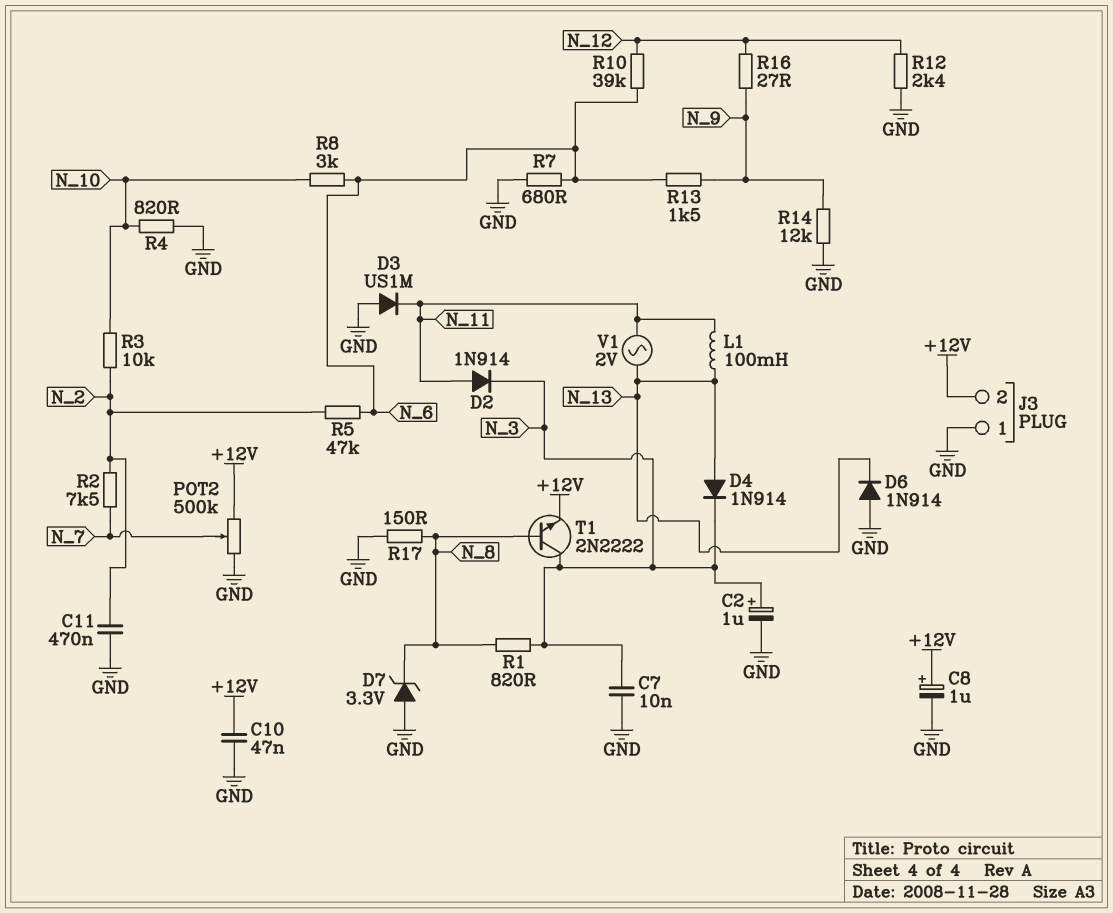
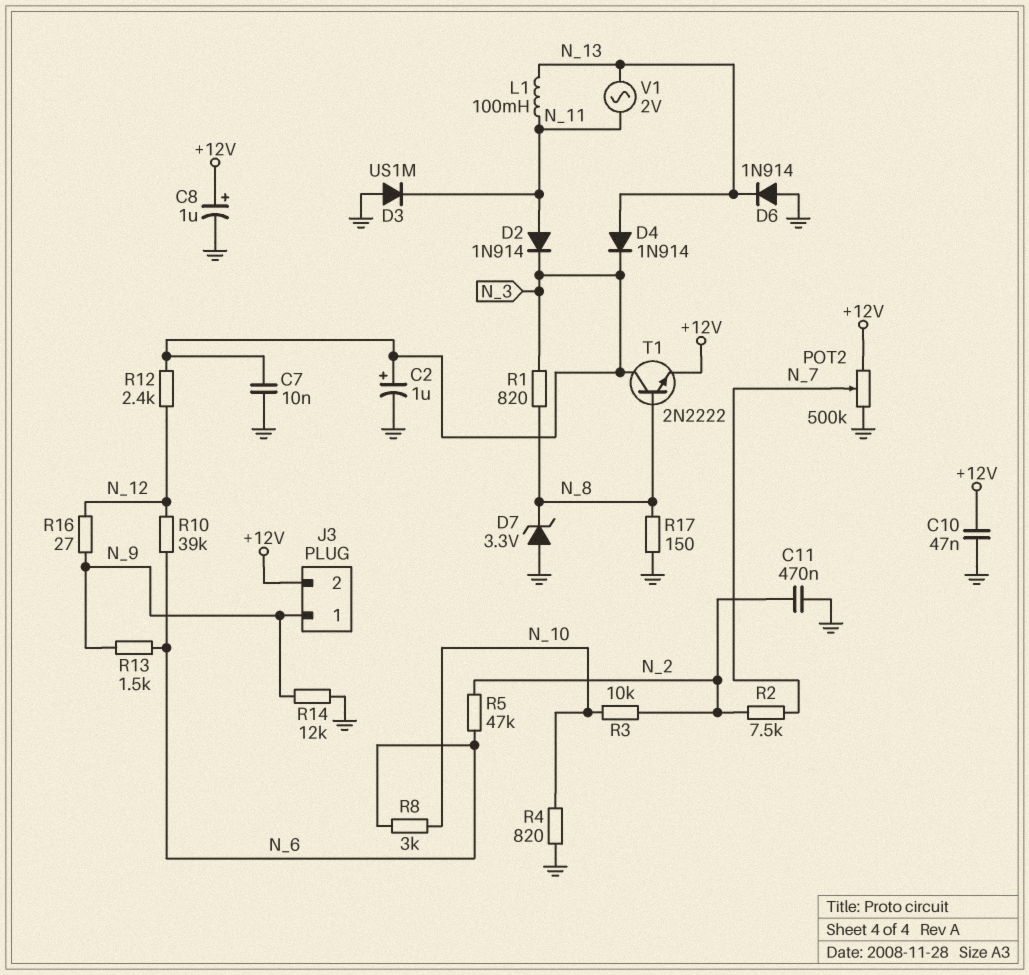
J3 pin 1: GND -> N_9
R7: 680 (GND, N_6) -> none
R12: 2.4k (GND, N_12) -> 2.4k (N_3, N_12)

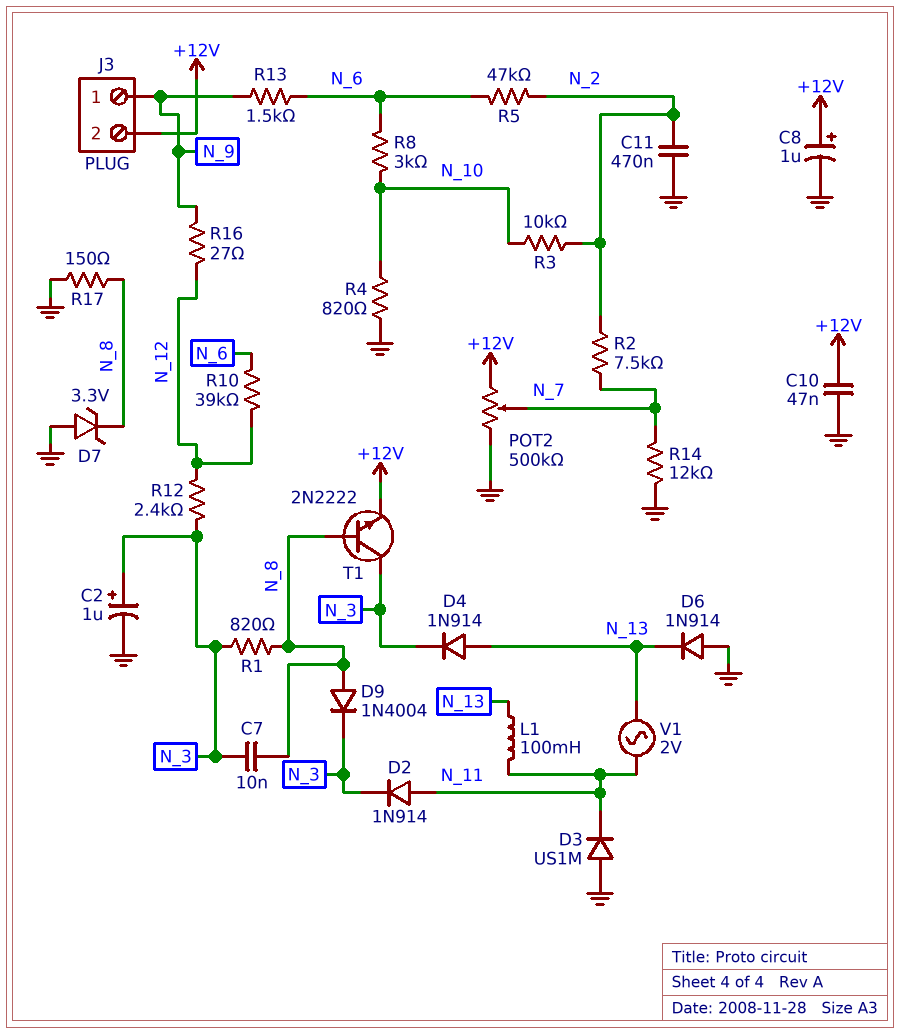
C7: 10nF (GND, N_3) -> 10nF (N_3, N_8)
D9: none -> diode 1N4004 (A N_8, K N_3)
R14: 12k (GND, N_9) -> 12k (GND, N_7)

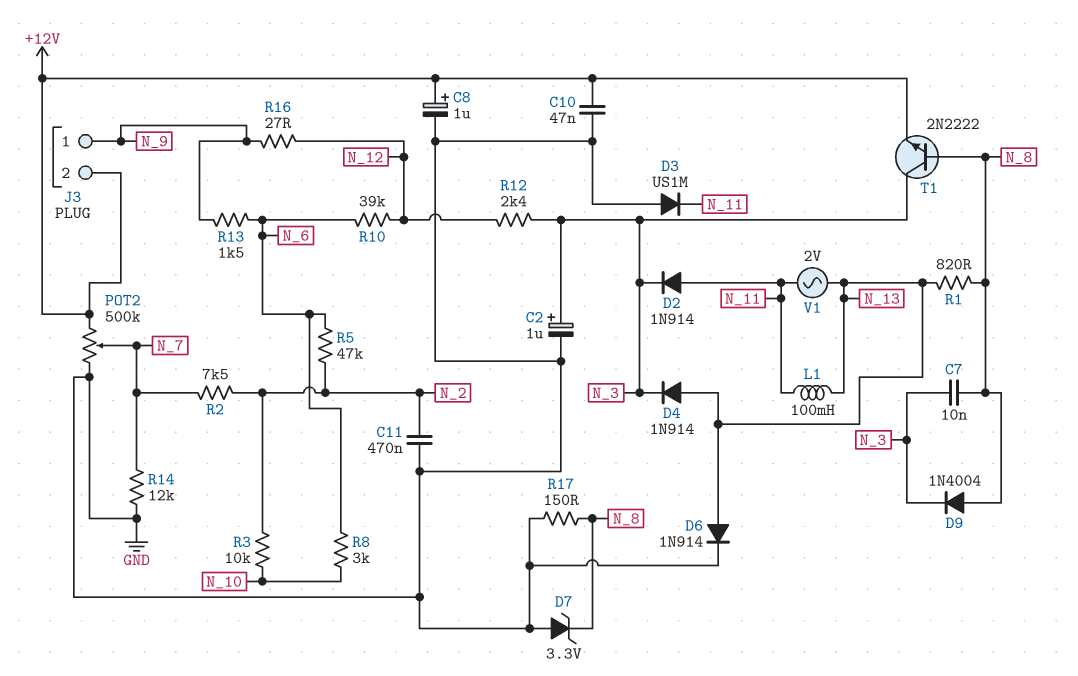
D6: diode 1N914 (A GND, K N_13) -> diode 1N914 (A N_13, K GND)
R1: 820 (N_3, N_8) -> 820 (N_8, N_13)
R4: 820 (GND, N_10) -> none

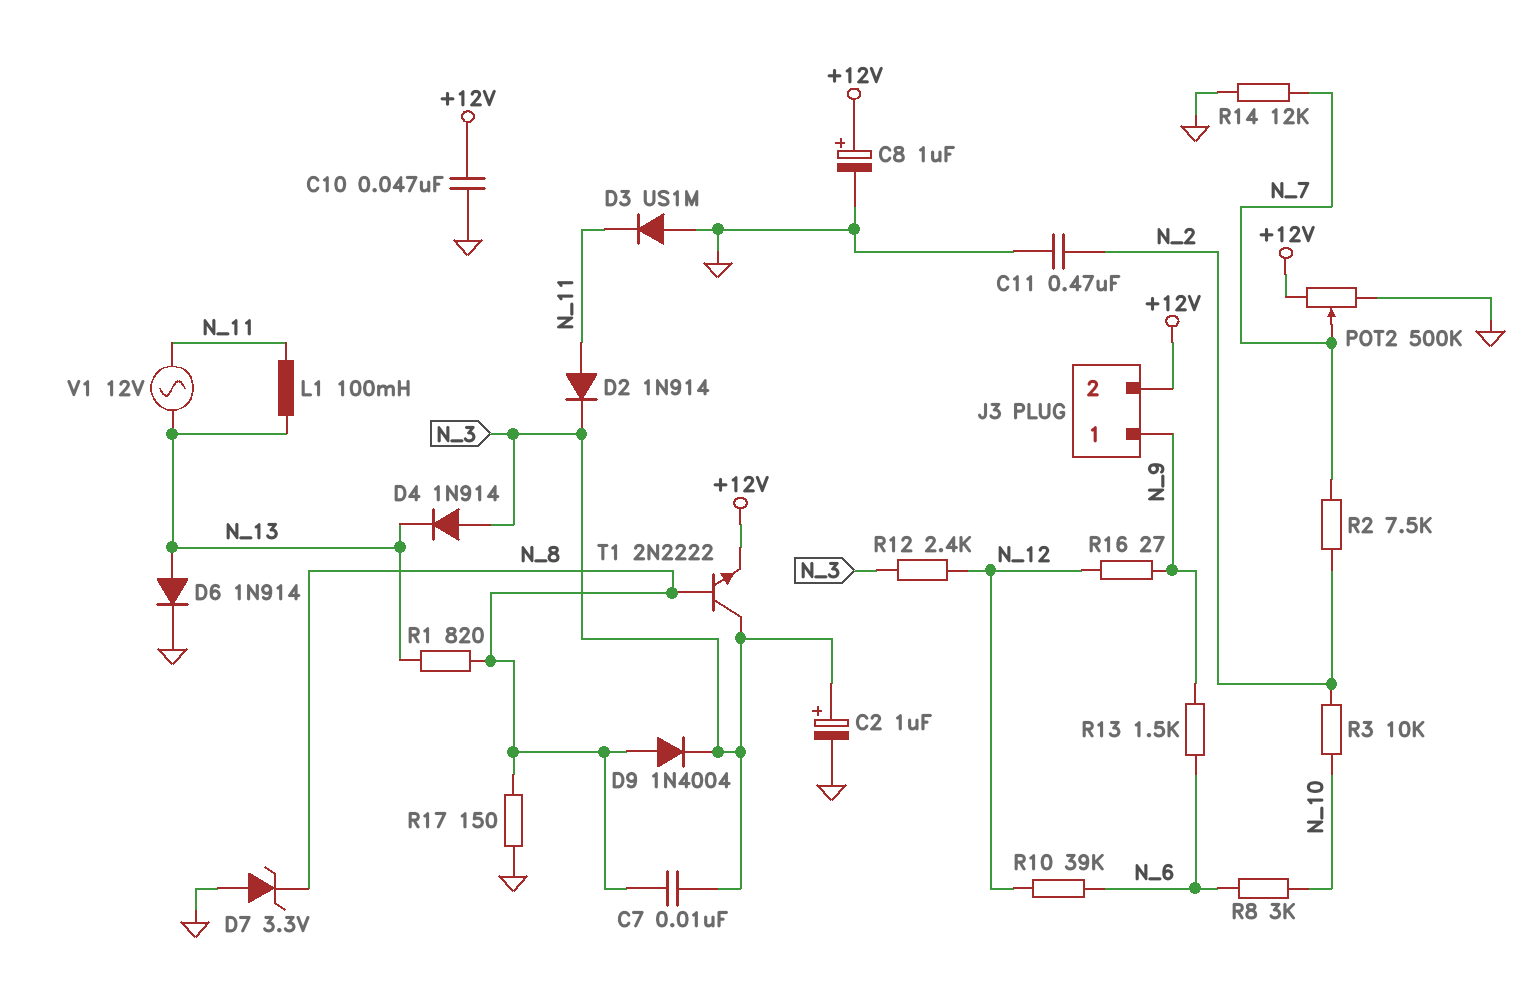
D4: diode 1N914 (A N_13, K N_3) -> diode 1N914 (A N_3, K N_13)
R5: 47k (N_2, N_6) -> none
V1: AC 2V (N_11, N_13) -> AC 12V (N_11, N_13)

